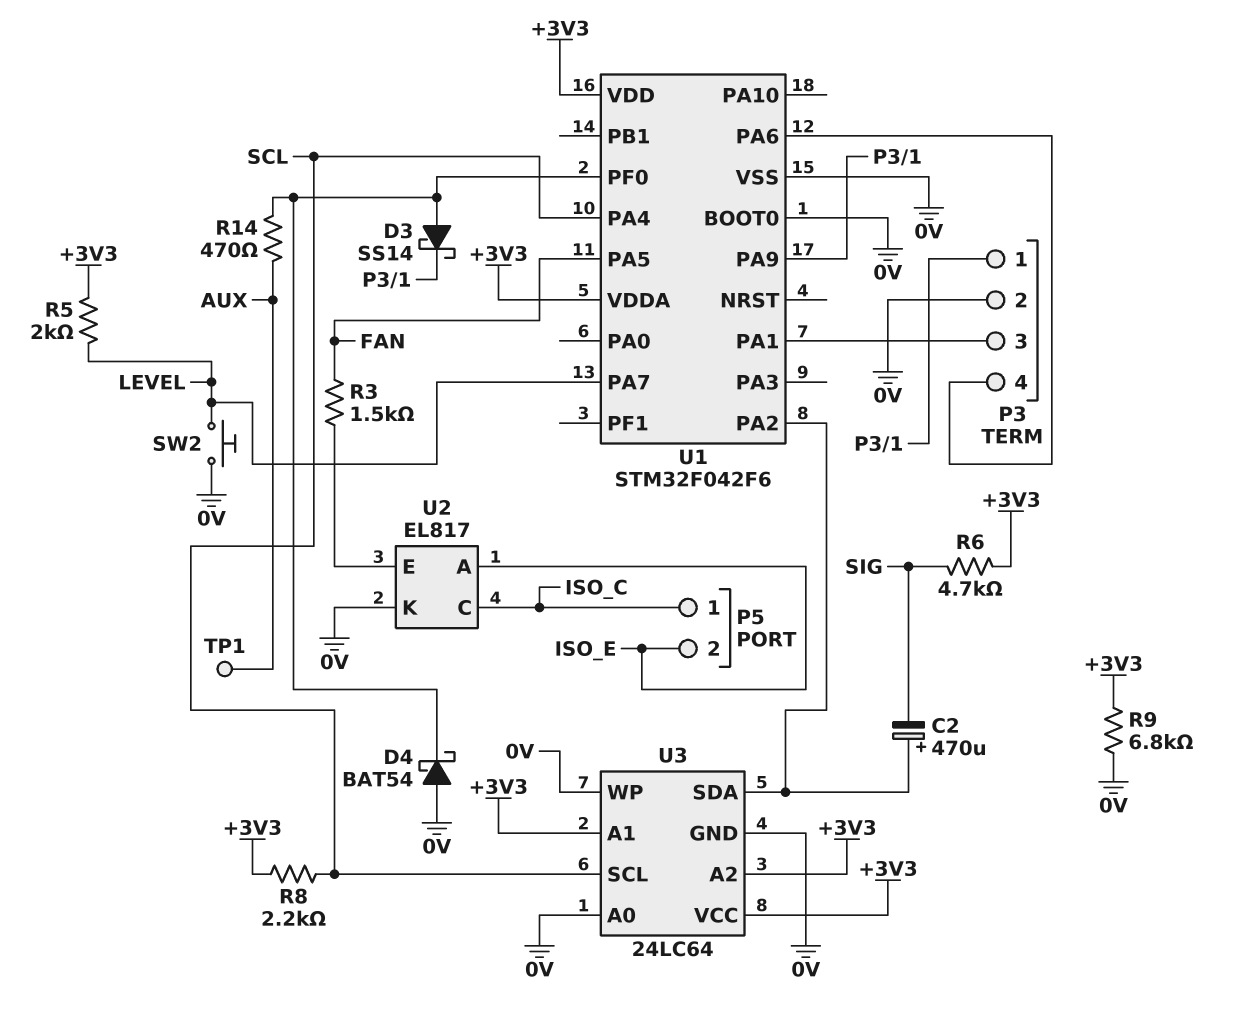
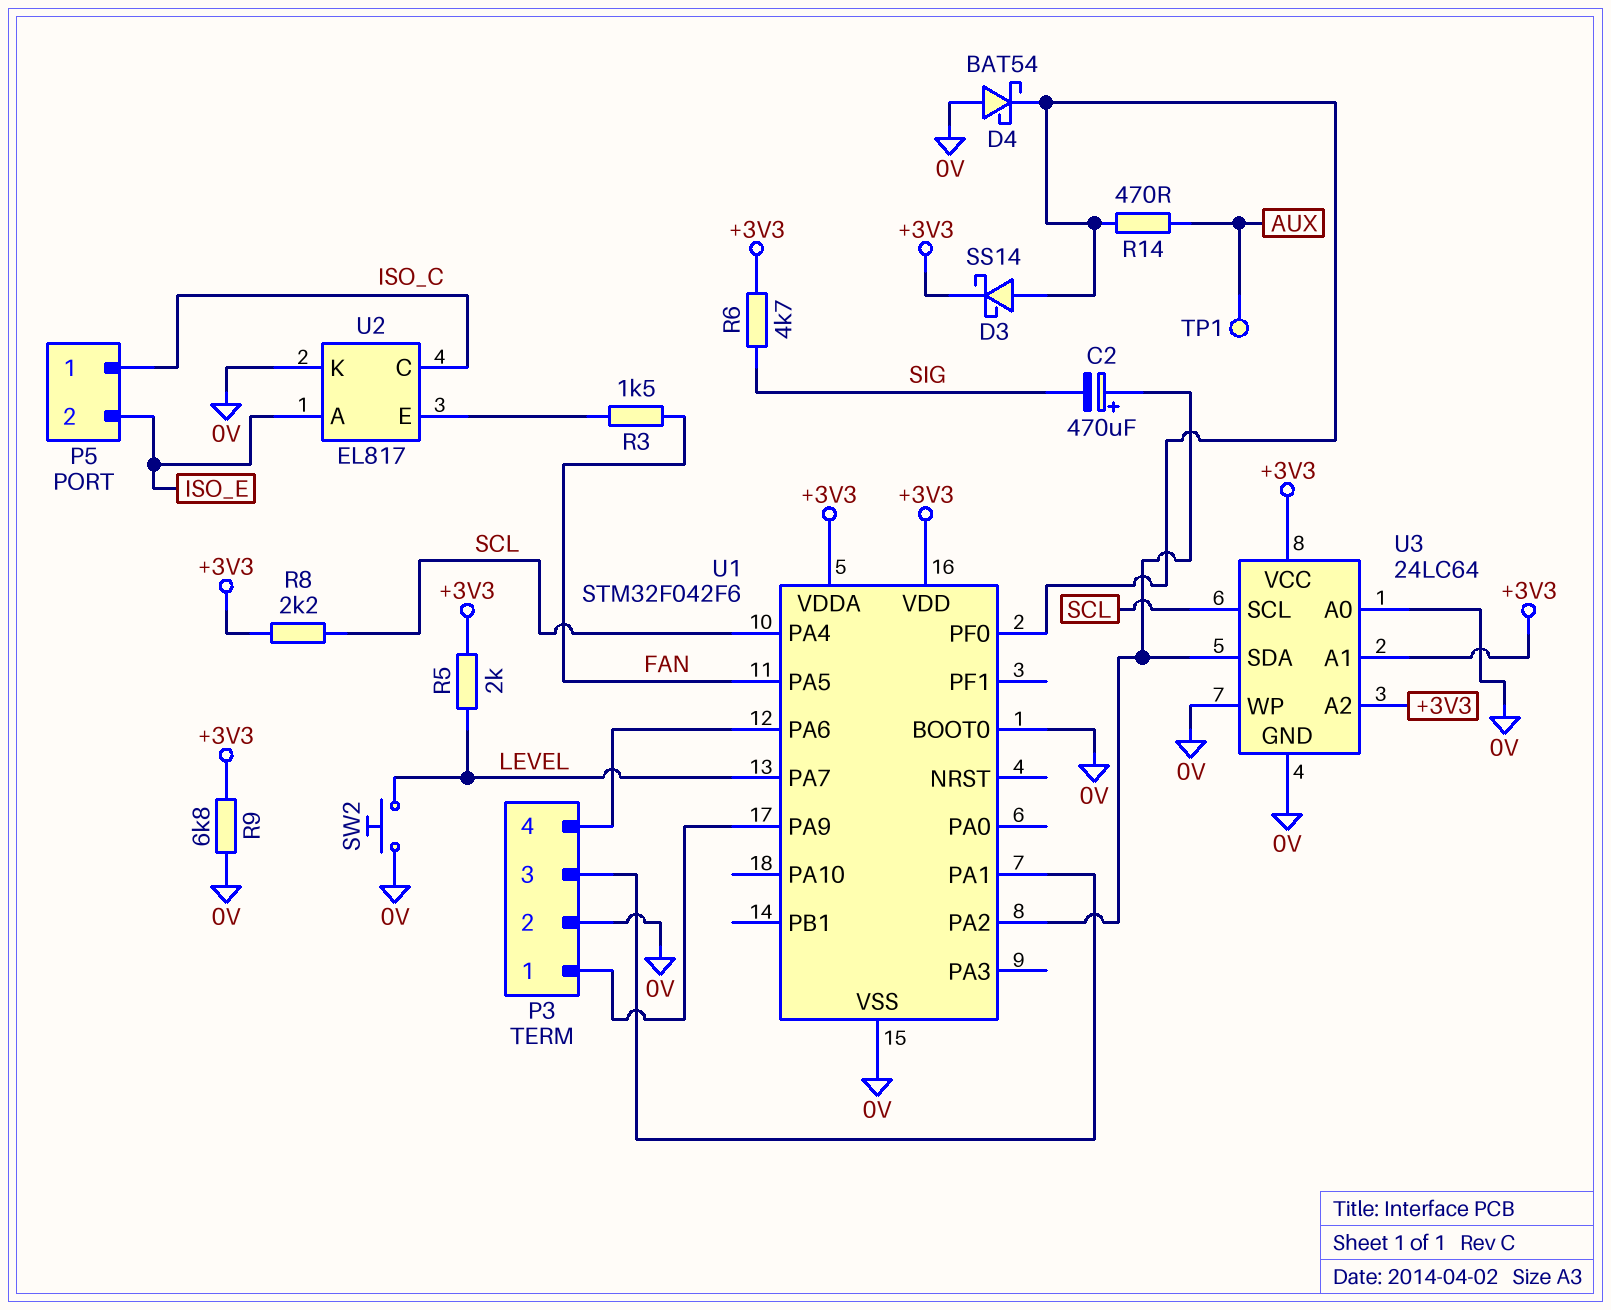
D3: schottky SS14 (A U1/PF0, K P3/1) -> schottky SS14 (A U1/PF0, K +3V3)

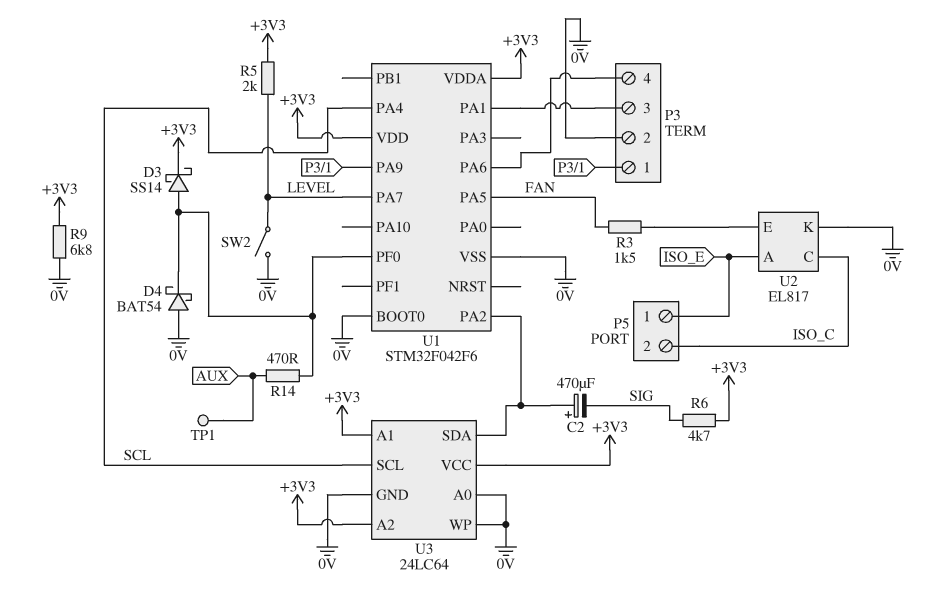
P5 pin 1: ISO_C -> ISO_E
P5 pin 2: ISO_E -> ISO_C
R8: 2.2k (+3V3, SCL) -> none
SW2: button (0V, LEVEL) -> switch (0V, LEVEL)

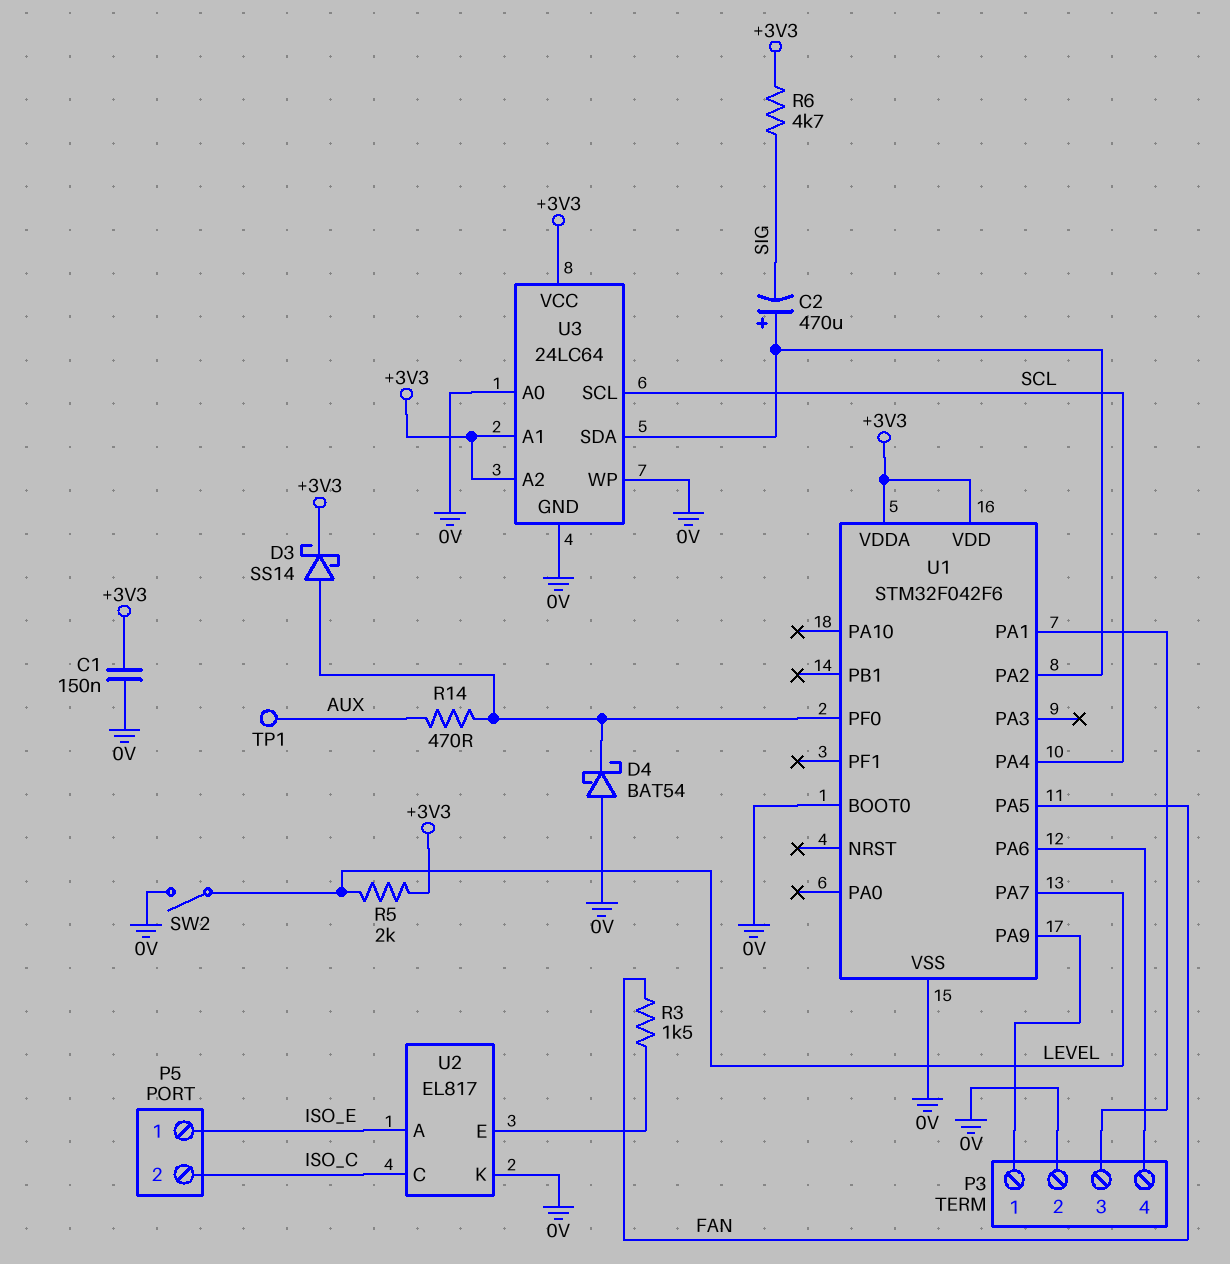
C1: none -> 150nF (+3V3, 0V)
R9: 6.8k (+3V3, 0V) -> none

